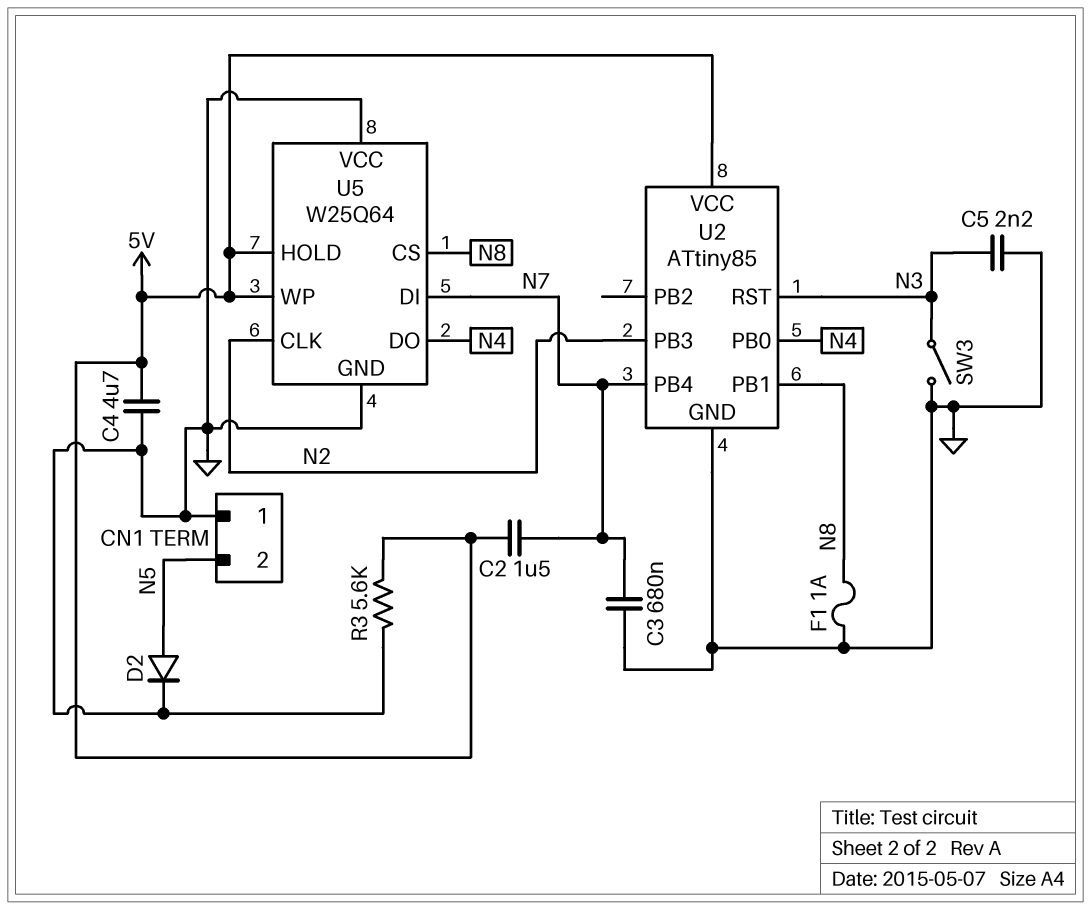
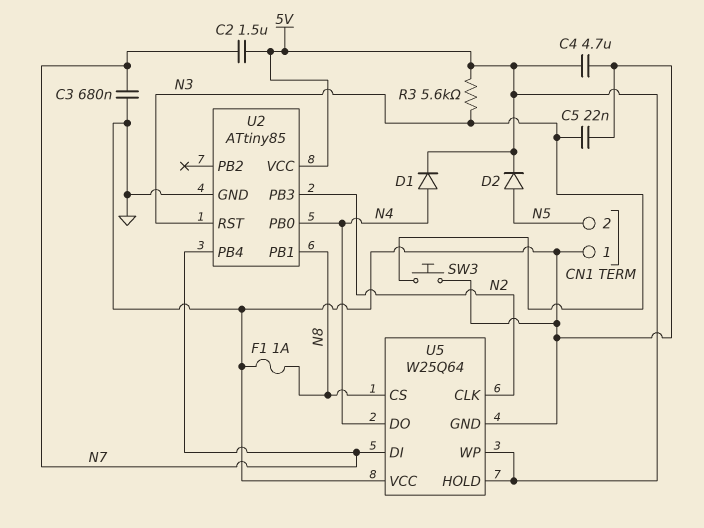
C5: 2.2nF (GND, N3) -> 22nF (GND, N3)
D1: none -> diode (A N4, K 5V)
D2: diode (A N5, K GND) -> diode (A N5, K 5V)
R3: 5.6k (5V, GND) -> 5.6k (5V, N3)
SW3: switch (GND, N3) -> button (GND, N3)

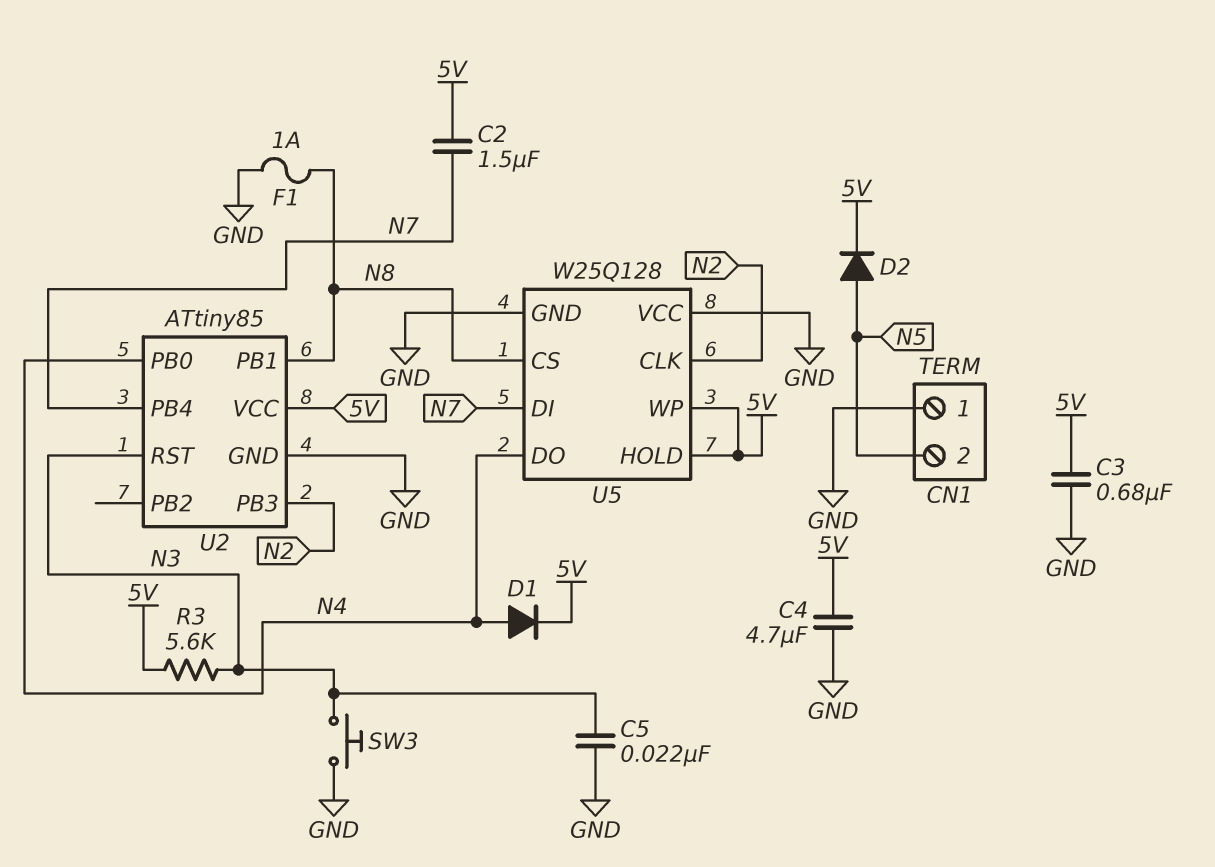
C3: 680nF (GND, N7) -> 680nF (5V, GND)
U5: W25Q64 -> W25Q128

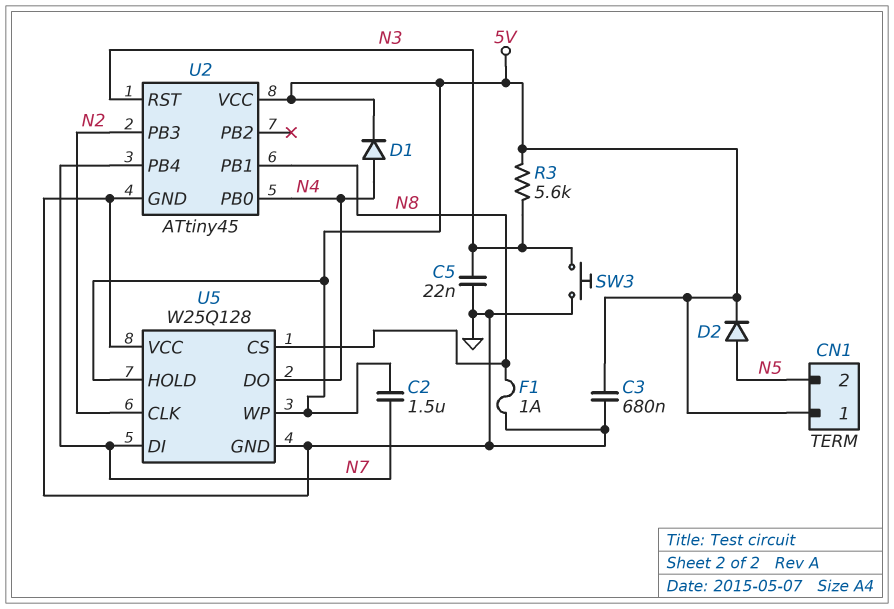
C4: 4.7uF (5V, GND) -> none
CN1 pin 1: GND -> 5V
U2: ATtiny85 -> ATtiny45

